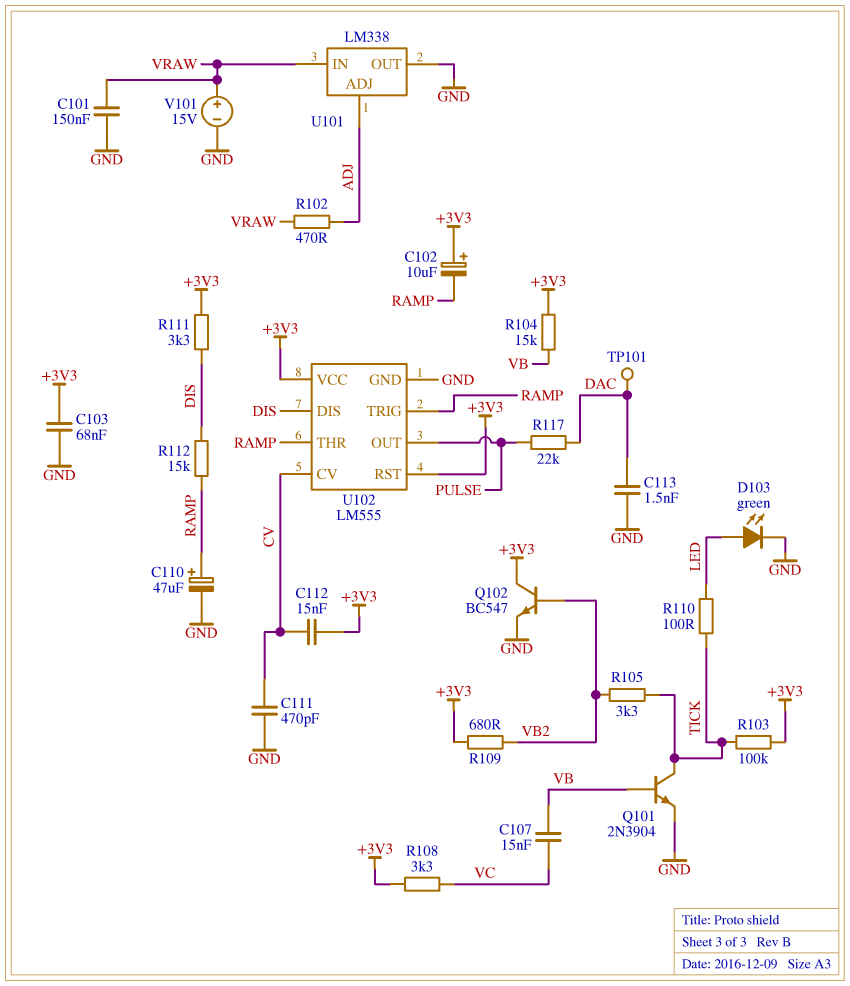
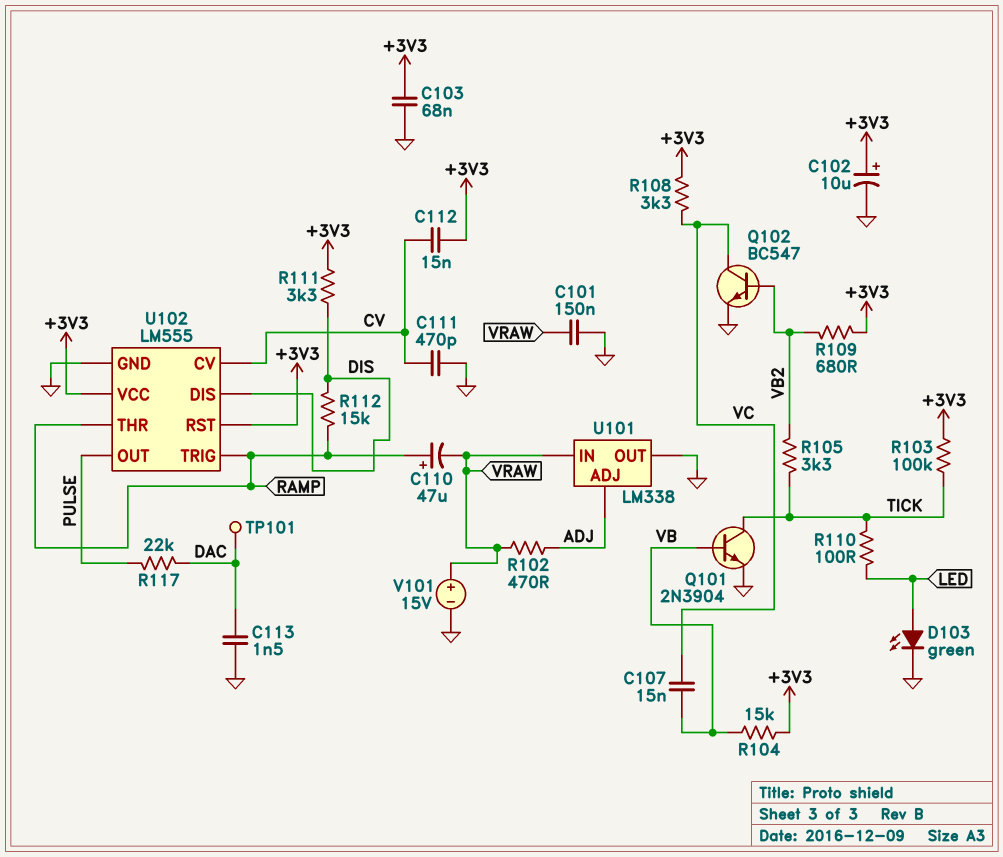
C102: 10uF (plus +3V3, minus RAMP) -> 10uF (plus +3V3, minus GND)
C110: 47uF (plus RAMP, minus GND) -> 47uF (plus RAMP, minus VRAW)
Q102: NPN BC547 (B VB2, C +3V3, E GND) -> NPN BC547 (B VB2, C VC, E GND)

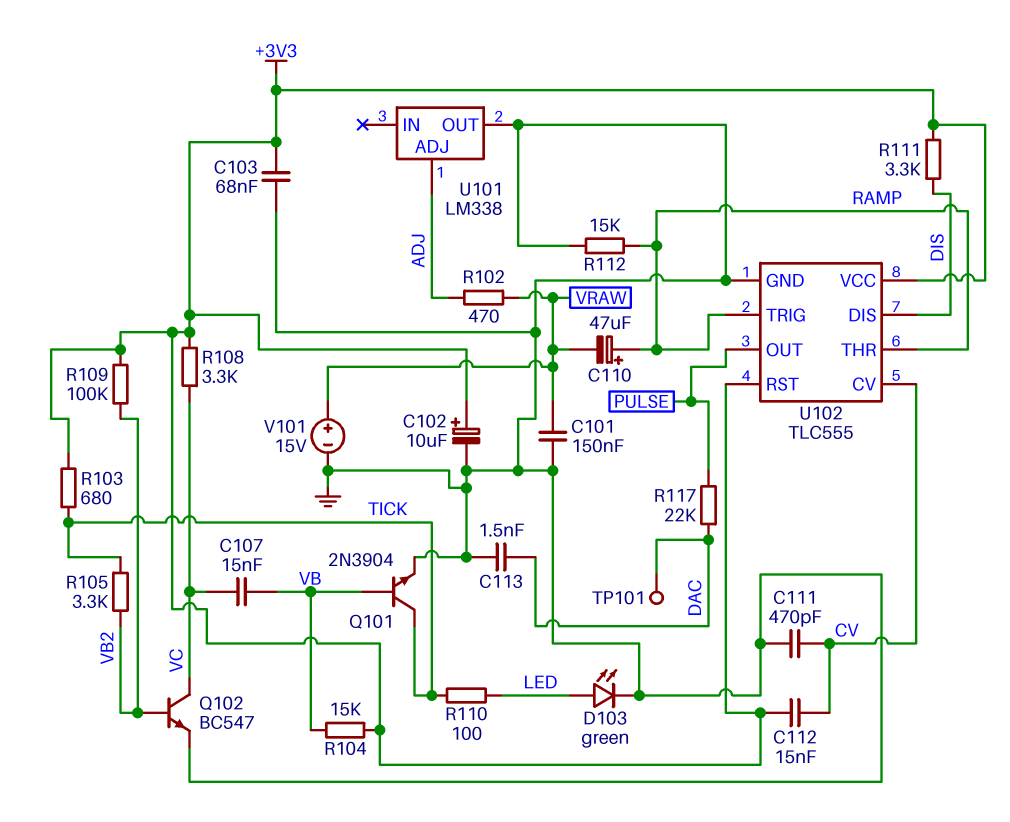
R103: 100k (+3V3, TICK) -> 680 (+3V3, TICK)
R109: 680 (+3V3, VB2) -> 100k (+3V3, VB2)
R112: 15k (DIS, RAMP) -> 15k (GND, RAMP)
U101 pin IN: VRAW -> none
U102: LM555 -> TLC555

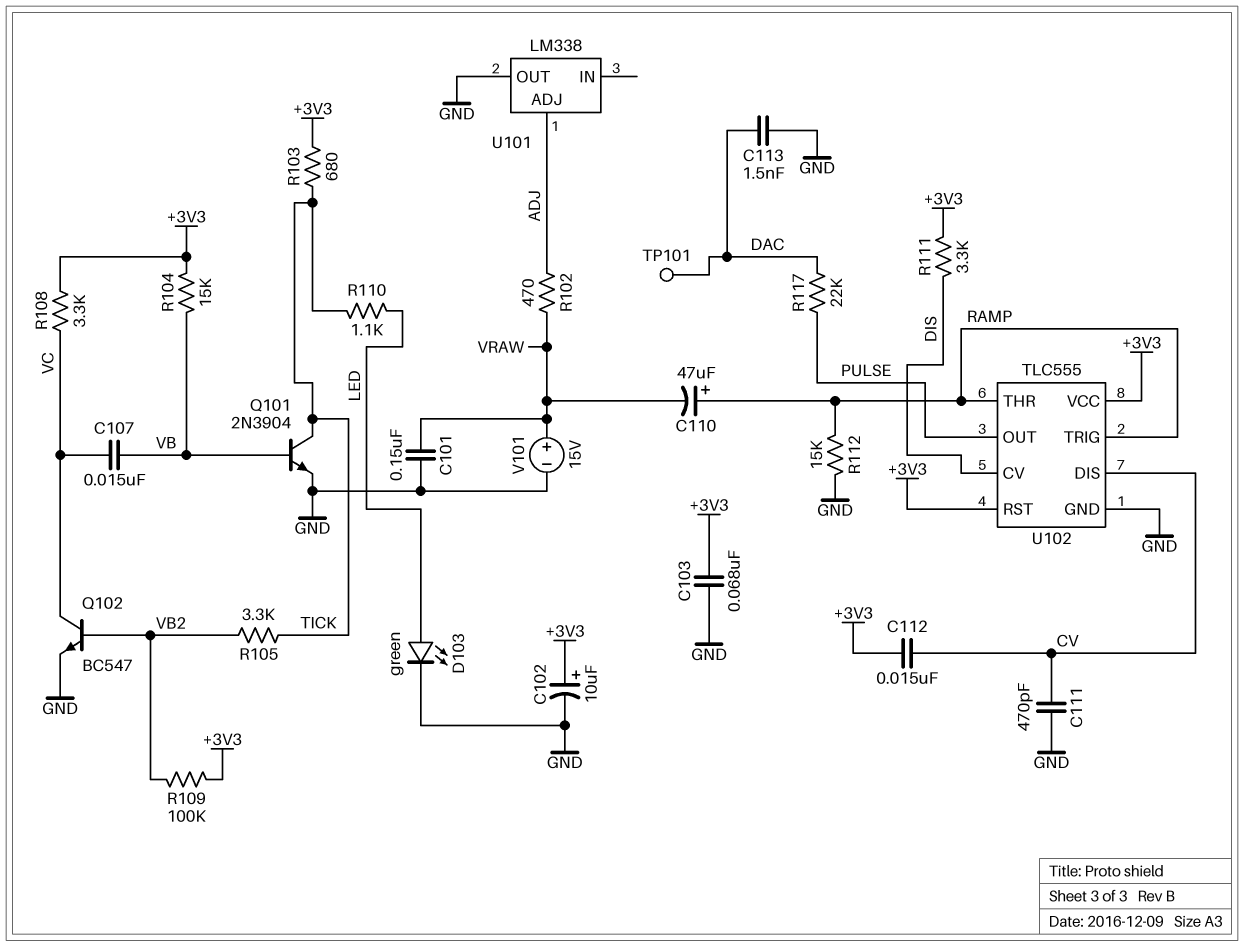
R110: 100 (LED, TICK) -> 1.1k (LED, TICK)
U102 pin CV: CV -> DIS
U102 pin DIS: DIS -> CV

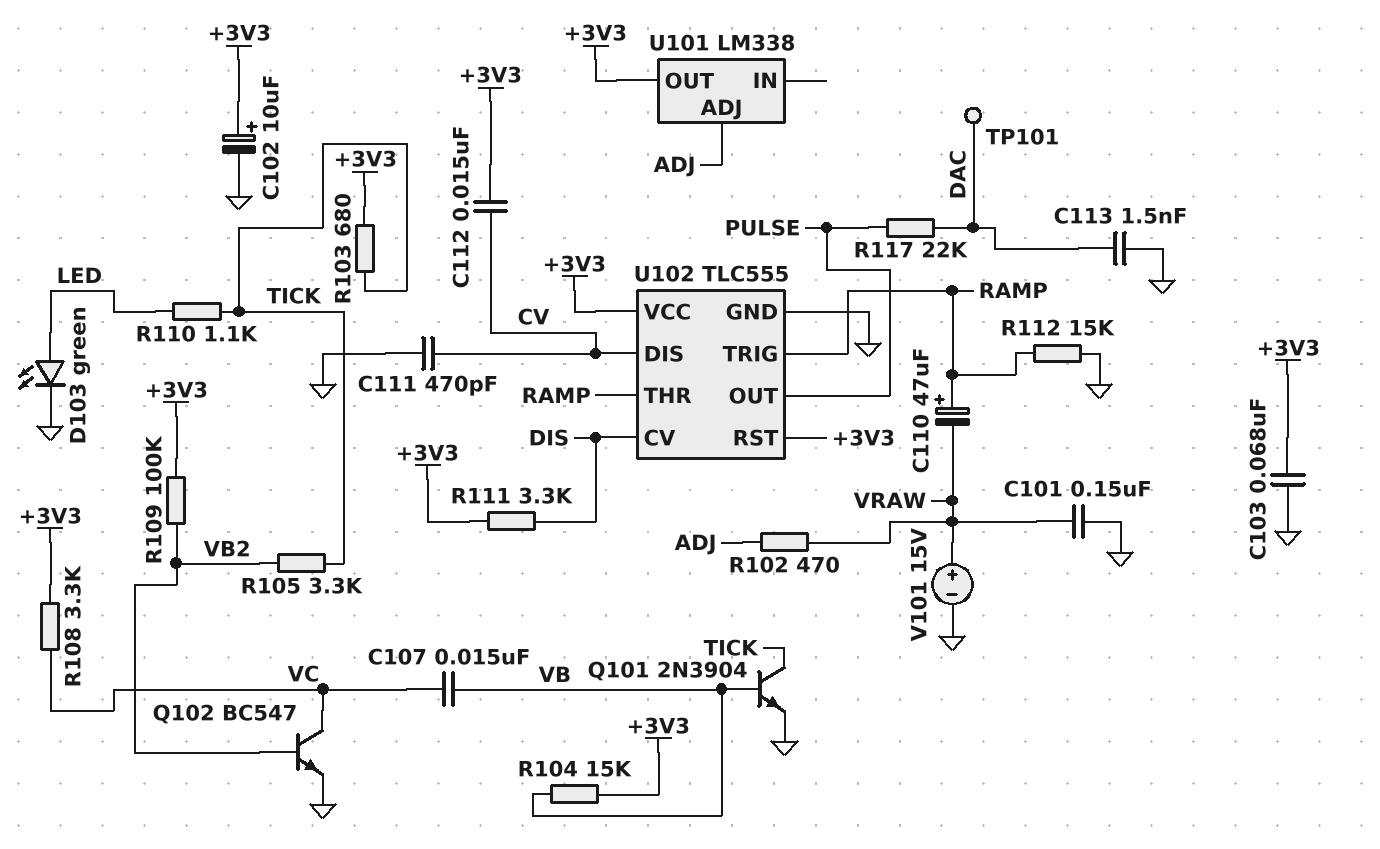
U101 pin OUT: GND -> +3V3

